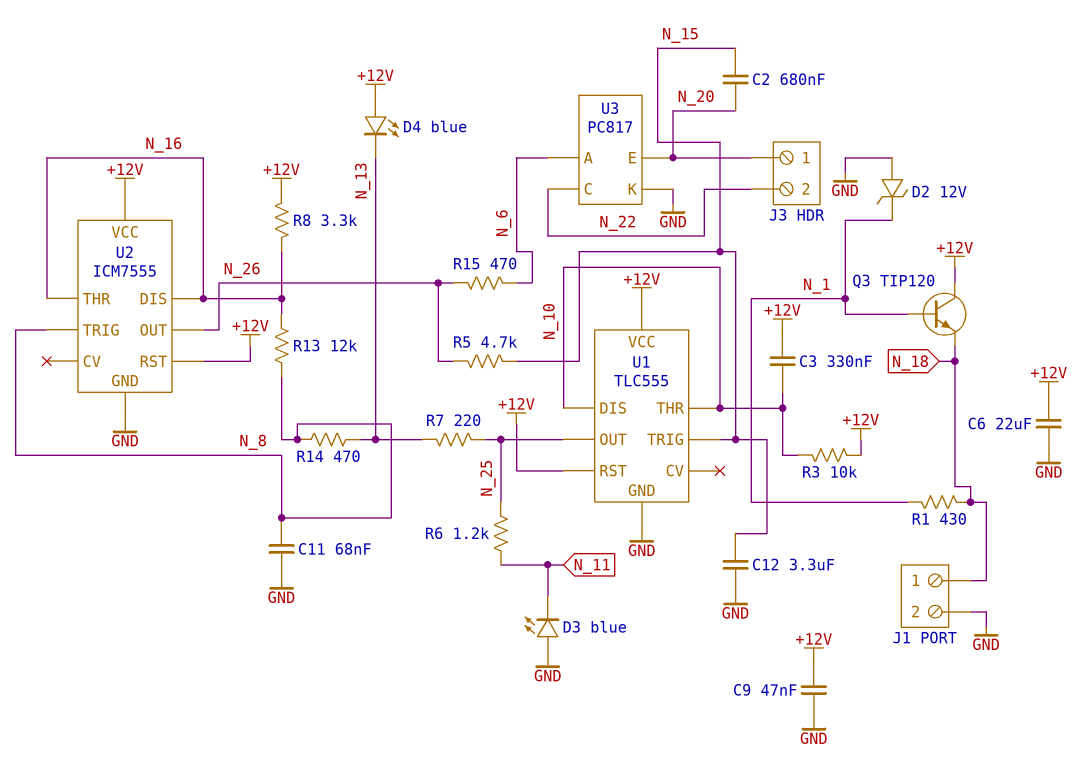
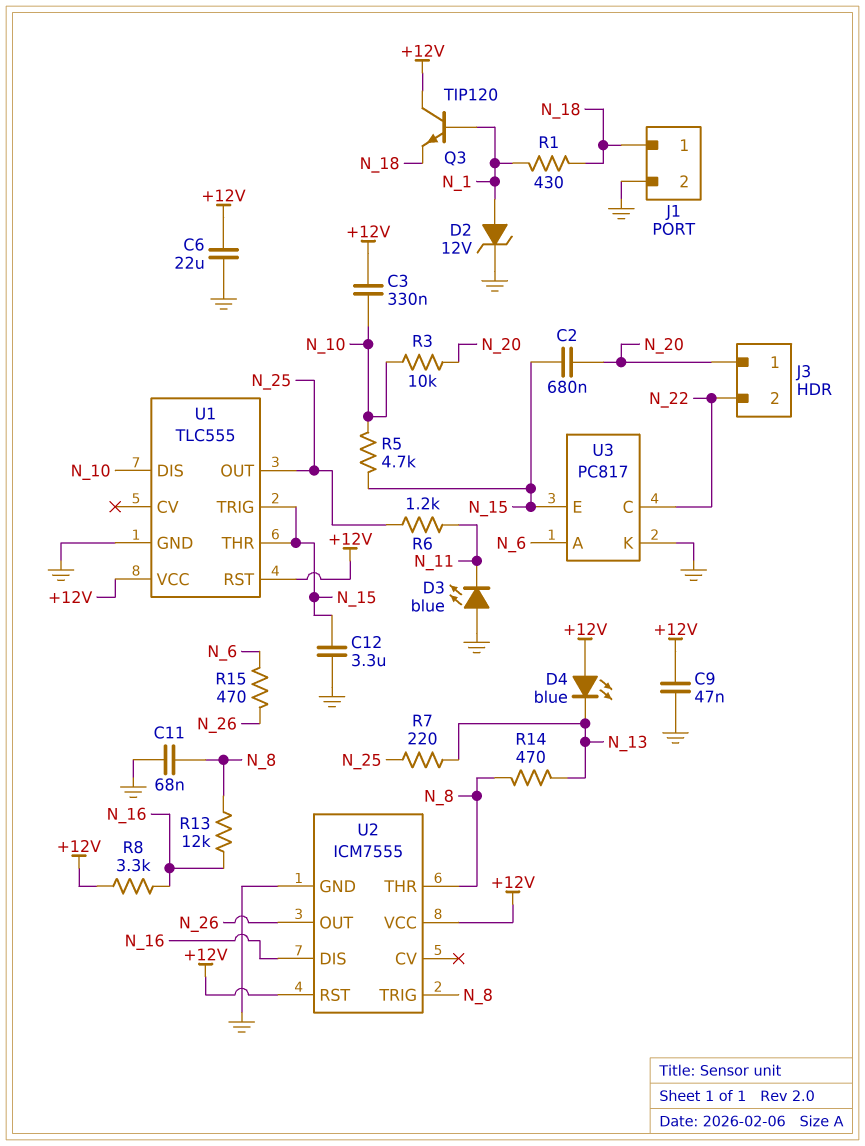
D2: zener 12V (A GND, K N_1) -> zener 12V (A N_1, K GND)
R3: 10k (+12V, N_10) -> 10k (N_10, N_20)
R5: 4.7k (N_15, N_26) -> 4.7k (N_10, N_15)
U1 pin THR: N_10 -> N_15
U2 pin THR: N_16 -> N_8
U3 pin E: N_20 -> N_15

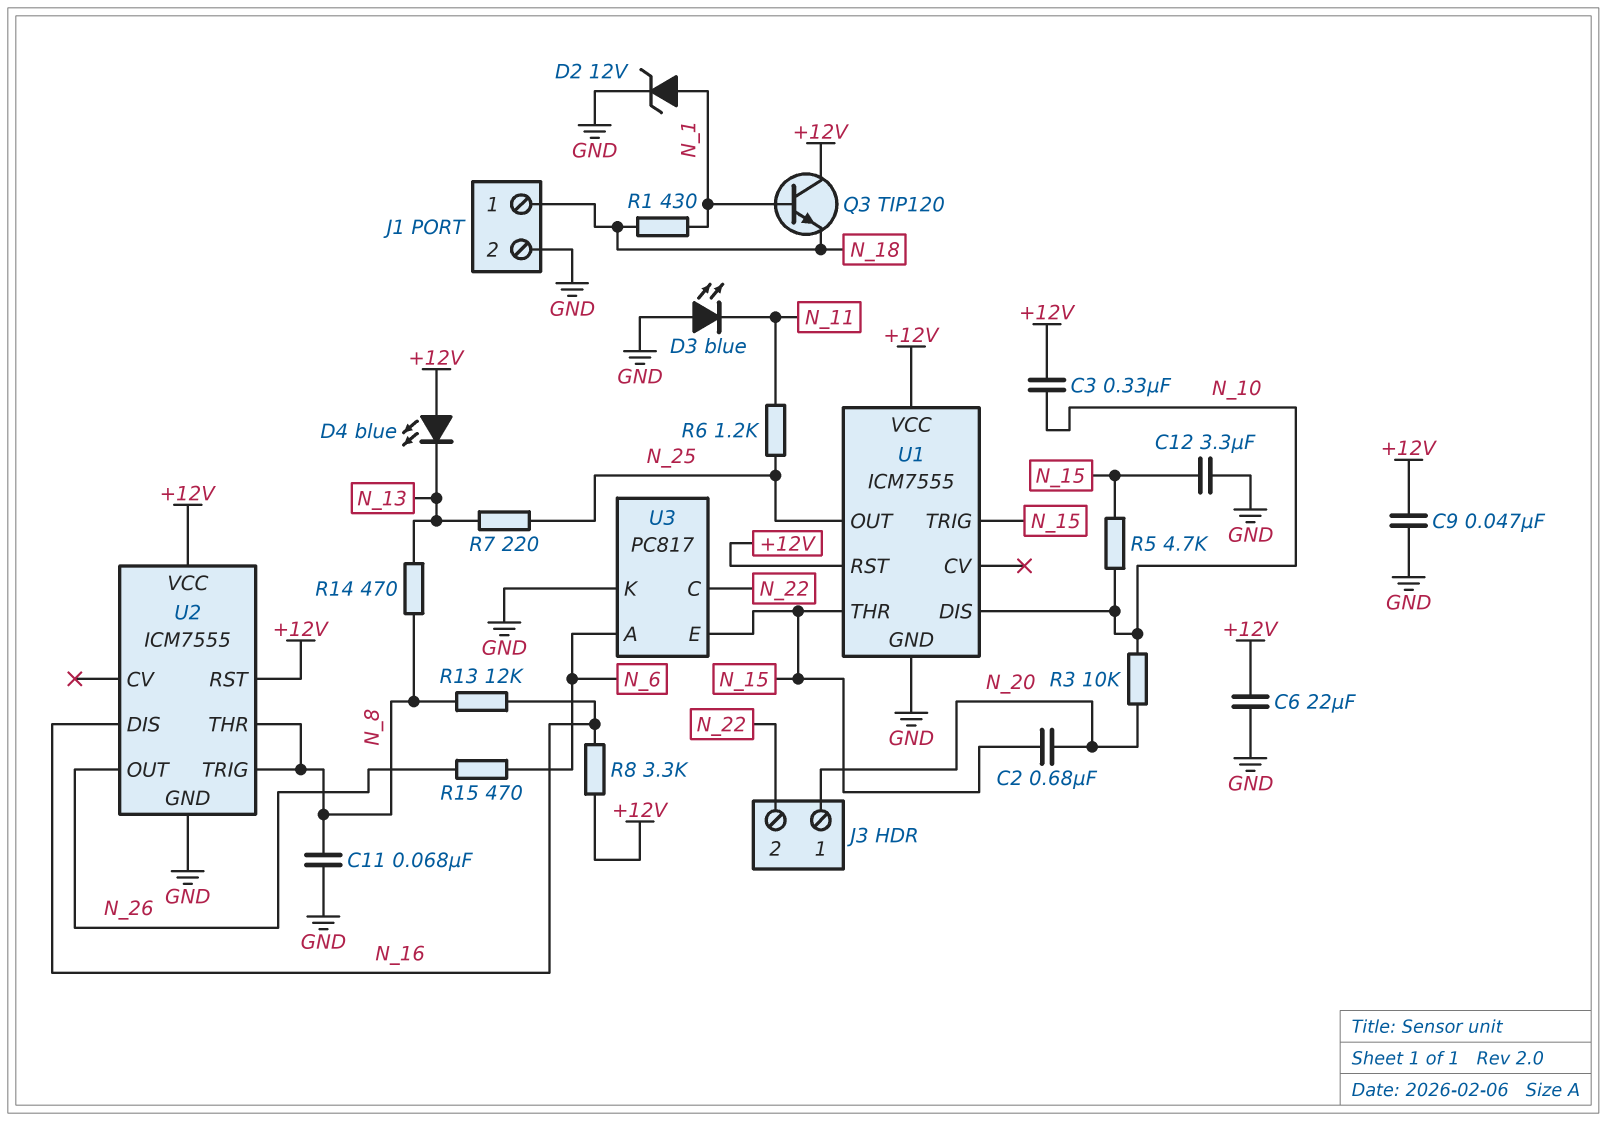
U1: TLC555 -> ICM7555

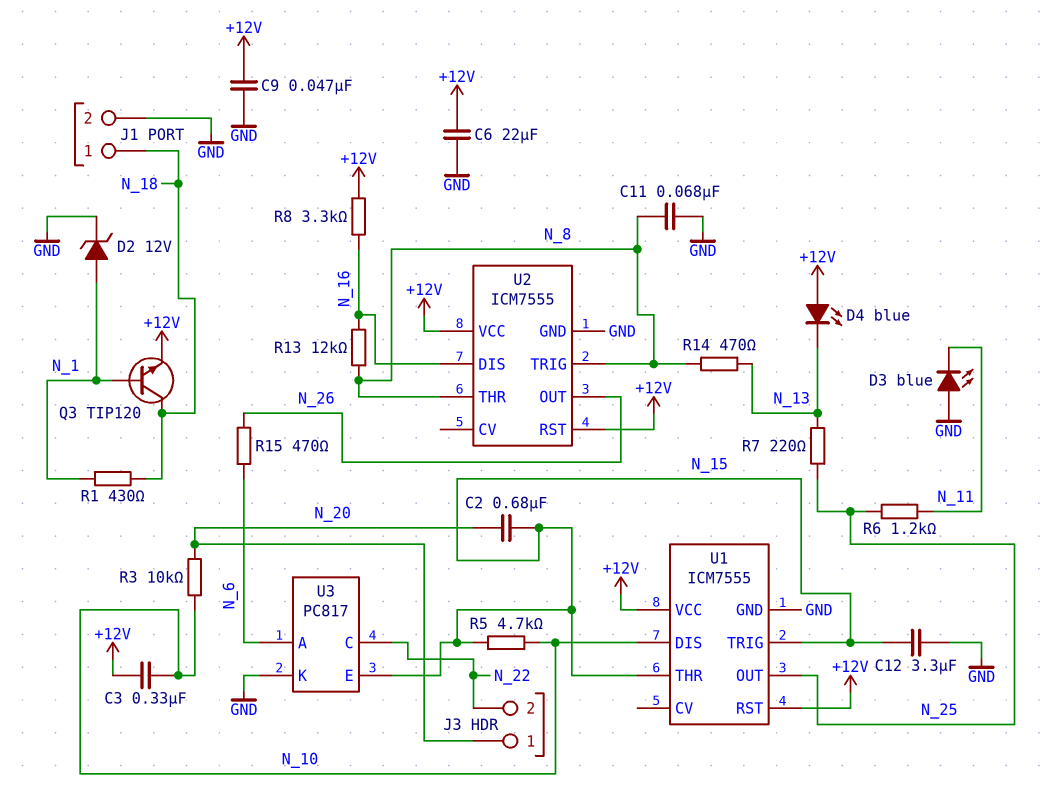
Q3: NPN TIP120 (B N_1, C +12V, E N_18) -> NPN TIP120 (B N_1, C N_18, E +12V)

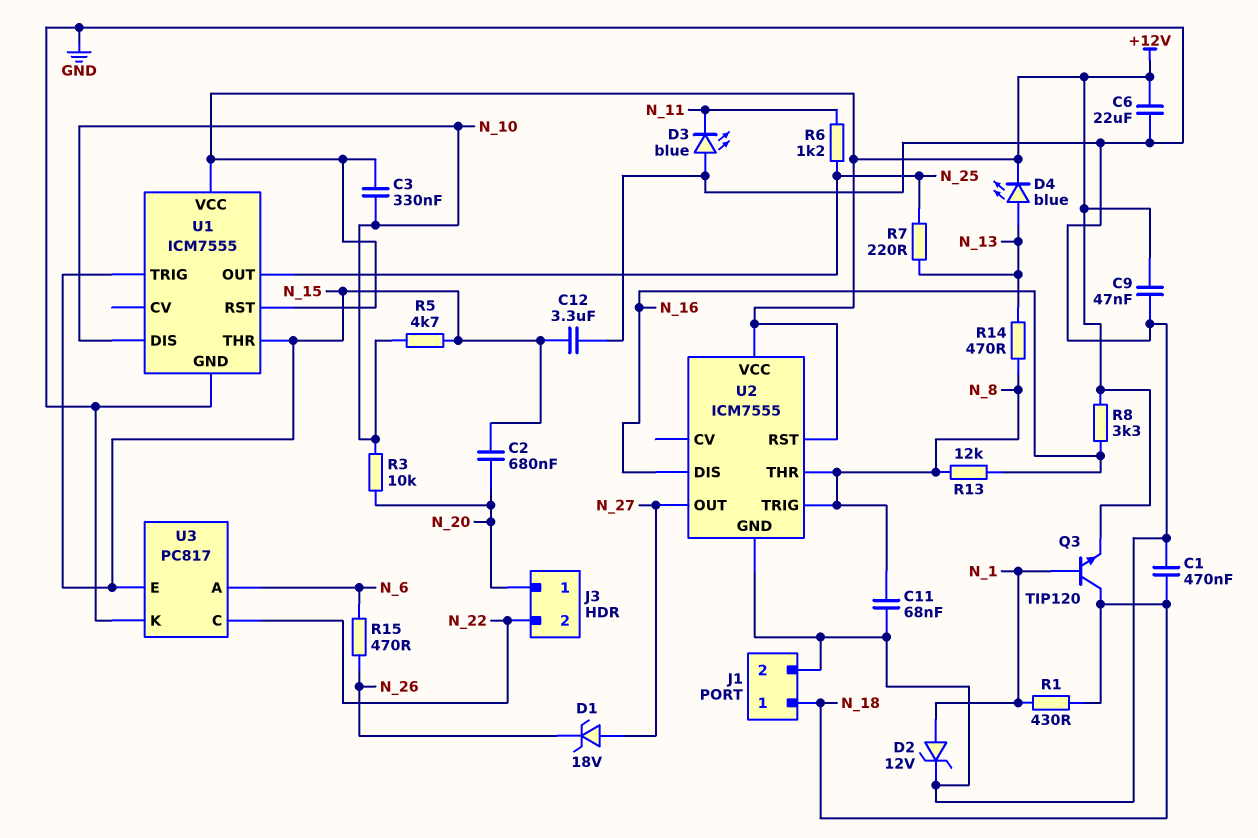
C1: none -> 470nF (GND, N_18)
D1: none -> zener 18V (A N_27, K N_26)
D4: LED blue (A +12V, K N_13) -> LED blue (A N_13, K +12V)
U2 pin OUT: N_26 -> N_27

